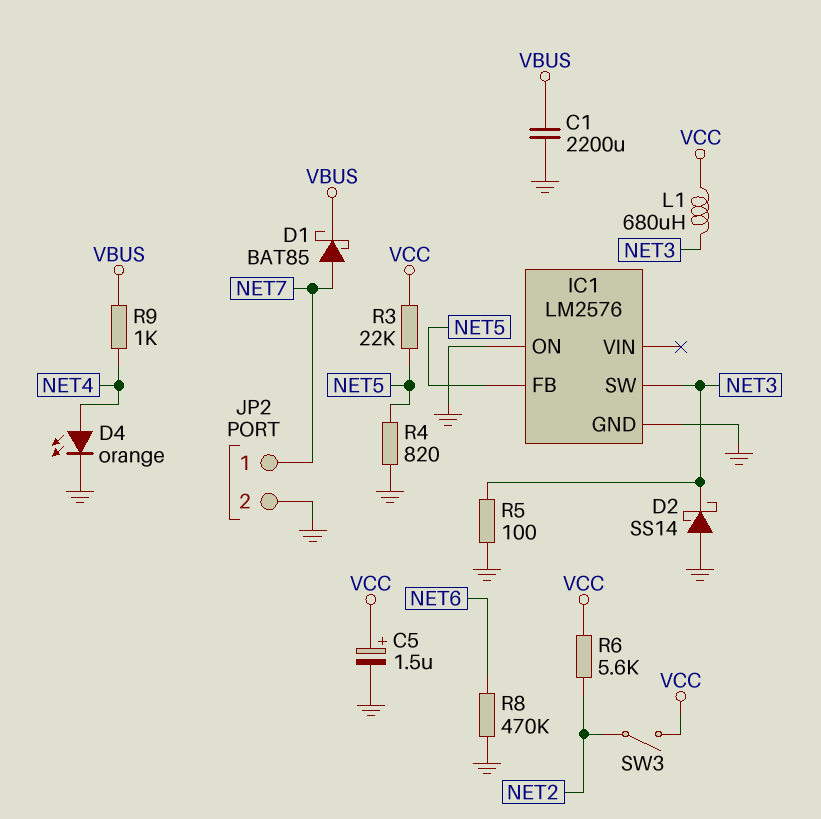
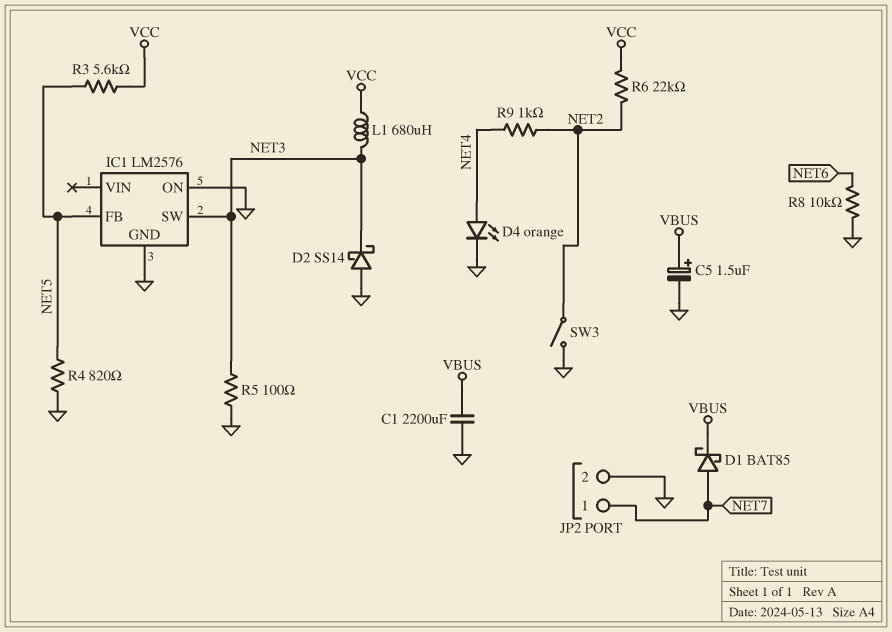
C5: 1.5uF (plus VCC, minus GND) -> 1.5uF (plus VBUS, minus GND)
R3: 22k (NET5, VCC) -> 5.6k (NET5, VCC)
R6: 5.6k (NET2, VCC) -> 22k (NET2, VCC)
R8: 470k (GND, NET6) -> 10k (GND, NET6)
R9: 1k (NET4, VBUS) -> 1k (NET2, NET4)
SW3: switch (NET2, VCC) -> switch (GND, NET2)

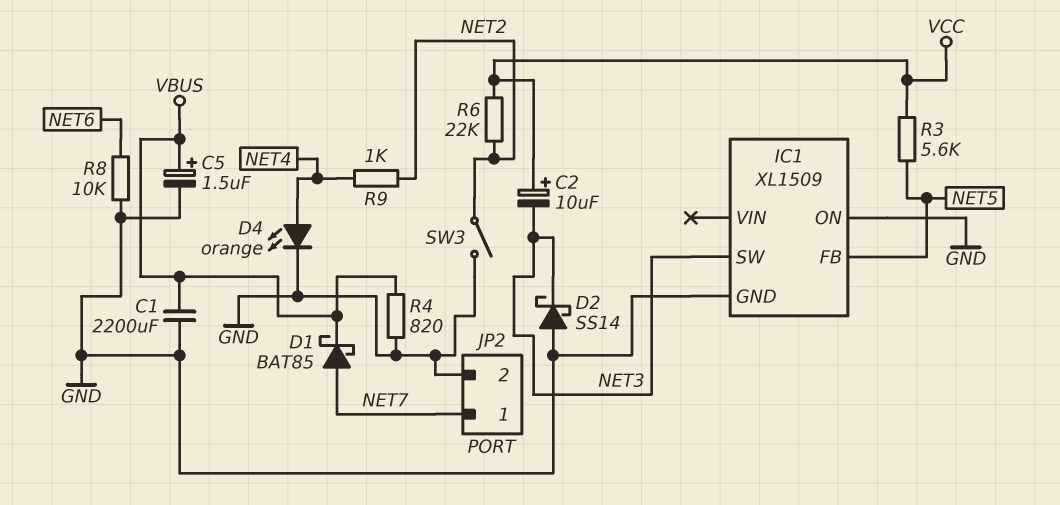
C2: none -> 10uF (plus VCC, minus NET3)
IC1: LM2576 -> XL1509
L1: 680uH (NET3, VCC) -> none
R4: 820 (GND, NET5) -> 820 (GND, VBUS)
R5: 100 (GND, NET3) -> none

